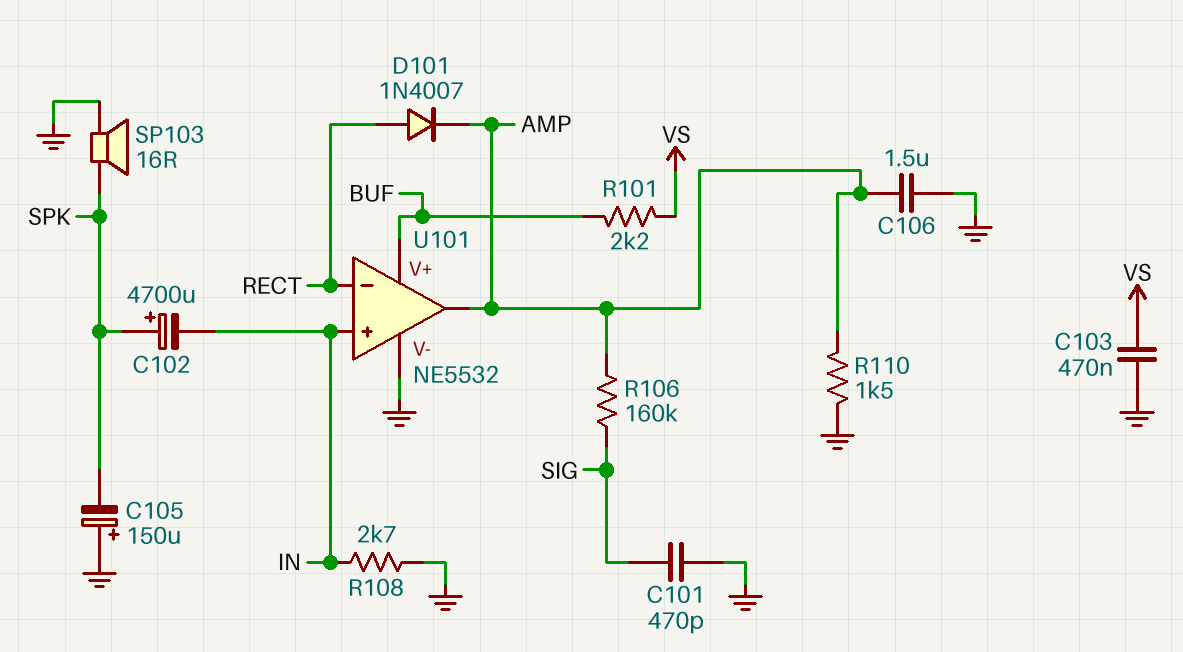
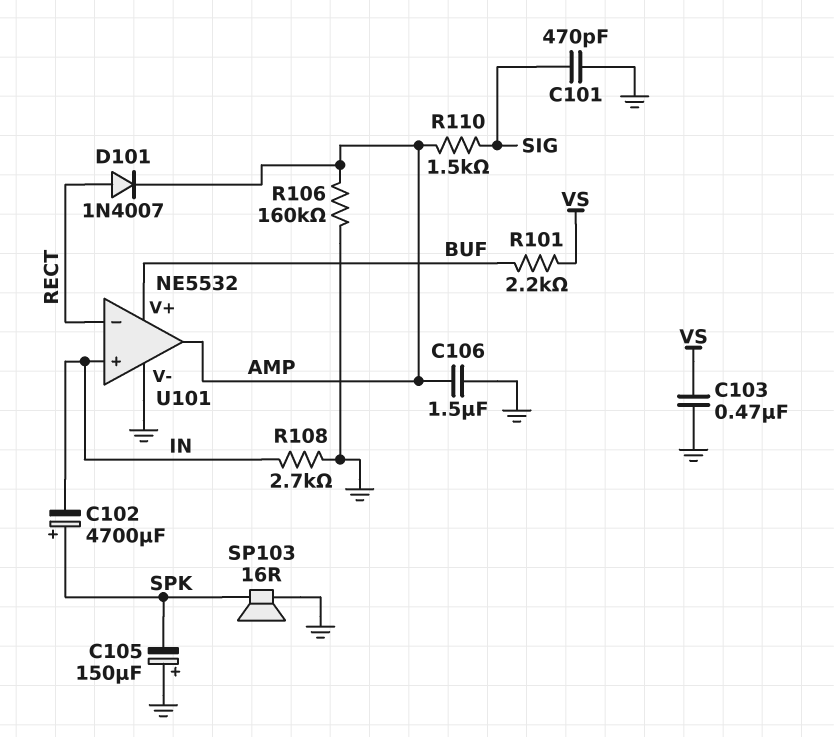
R106: 160k (AMP, SIG) -> 160k (AMP, GND)
R110: 1.5k (AMP, GND) -> 1.5k (AMP, SIG)

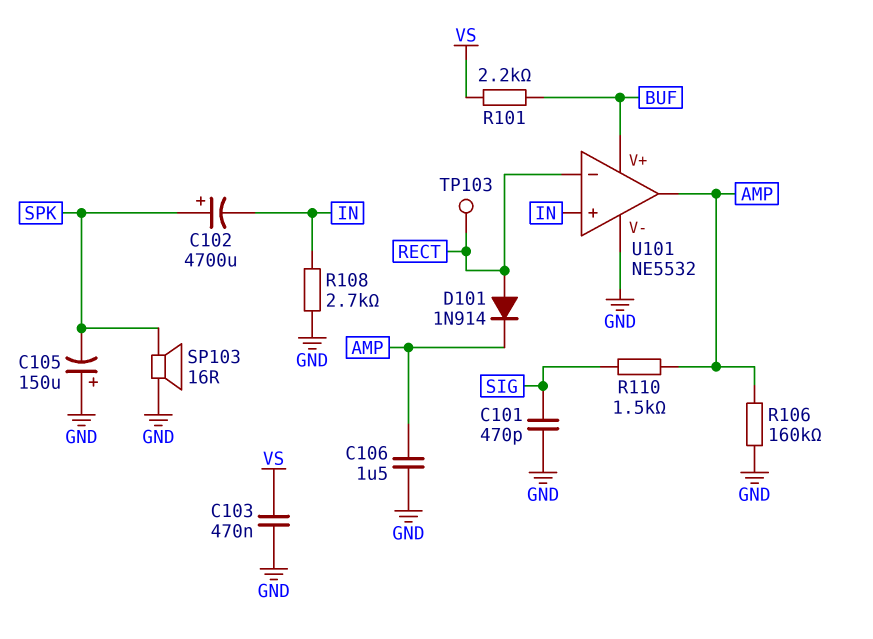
D101: diode 1N4007 (A RECT, K AMP) -> diode 1N914 (A RECT, K AMP)
TP103: none -> test point (RECT)

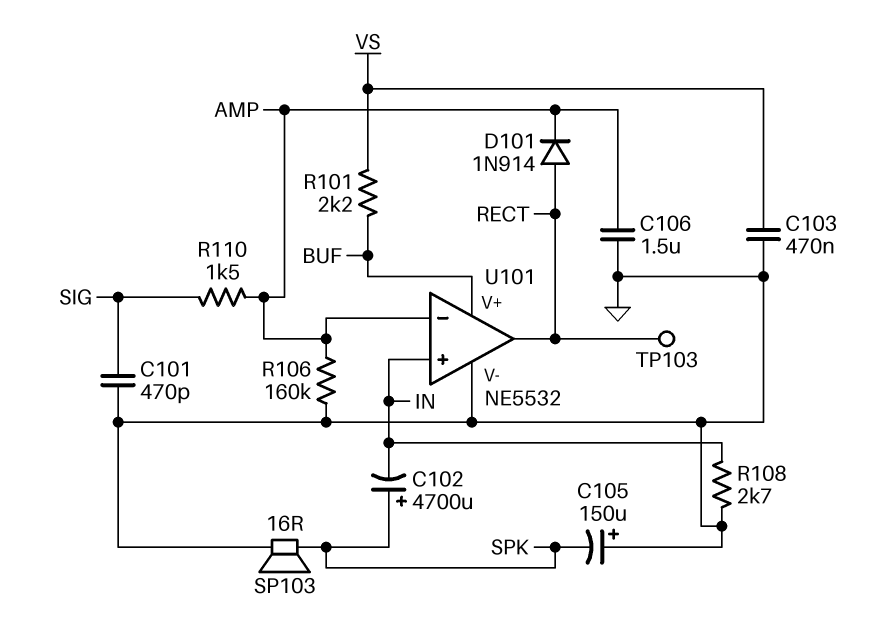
U101 pin in-: RECT -> AMP
U101 pin out: AMP -> RECT

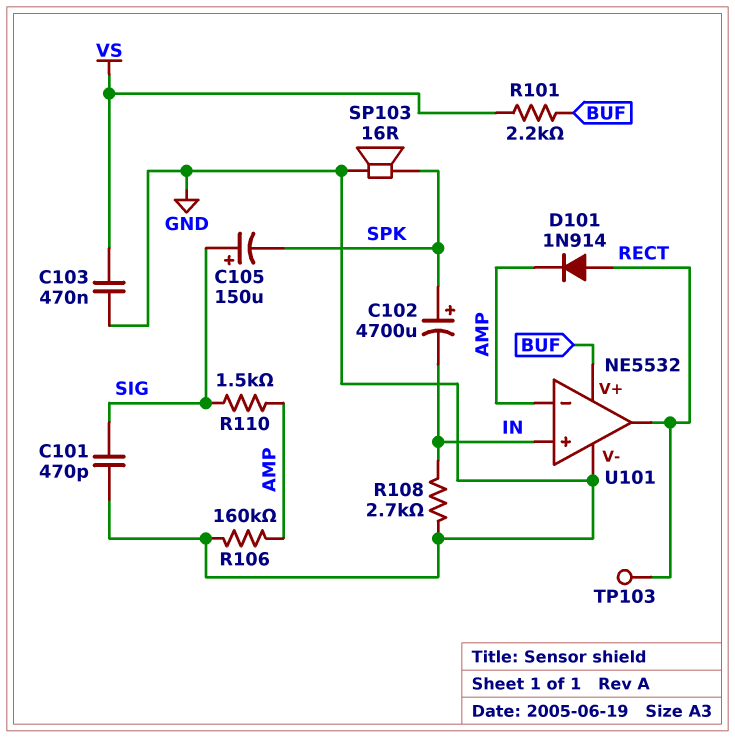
C105: 150uF (plus GND, minus SPK) -> 150uF (plus SIG, minus SPK)
C106: 1.5uF (AMP, GND) -> none

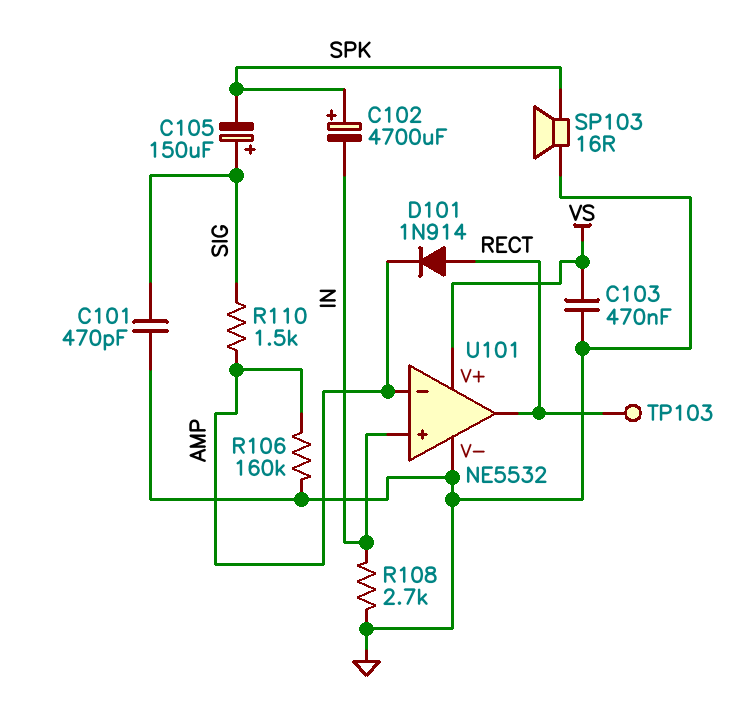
R101: 2.2k (BUF, VS) -> none
U101 pin V+: BUF -> VS

